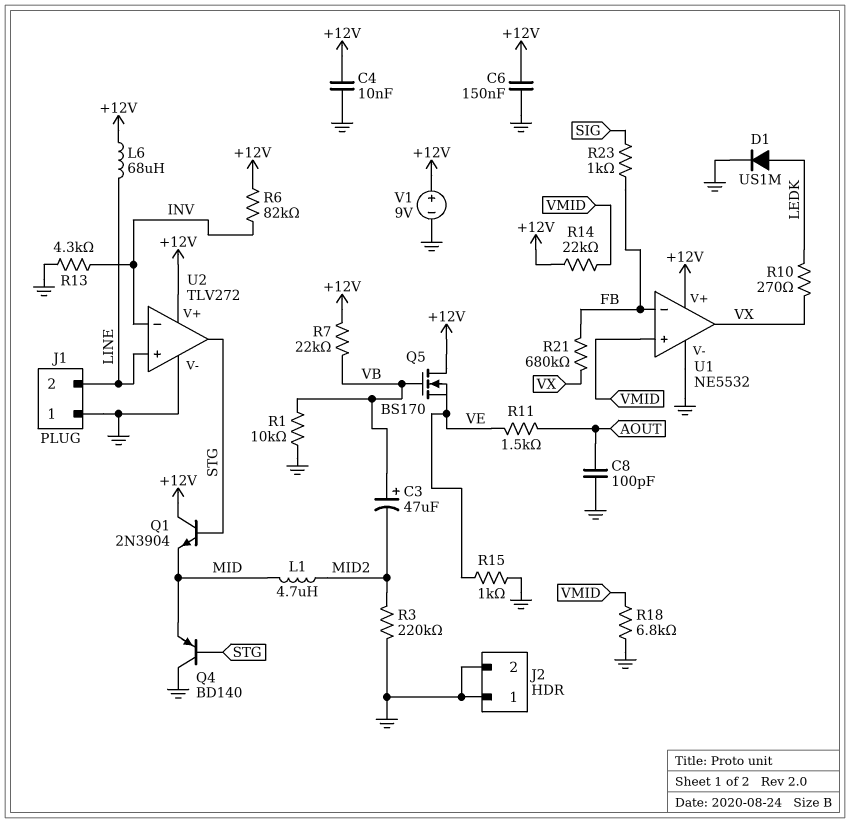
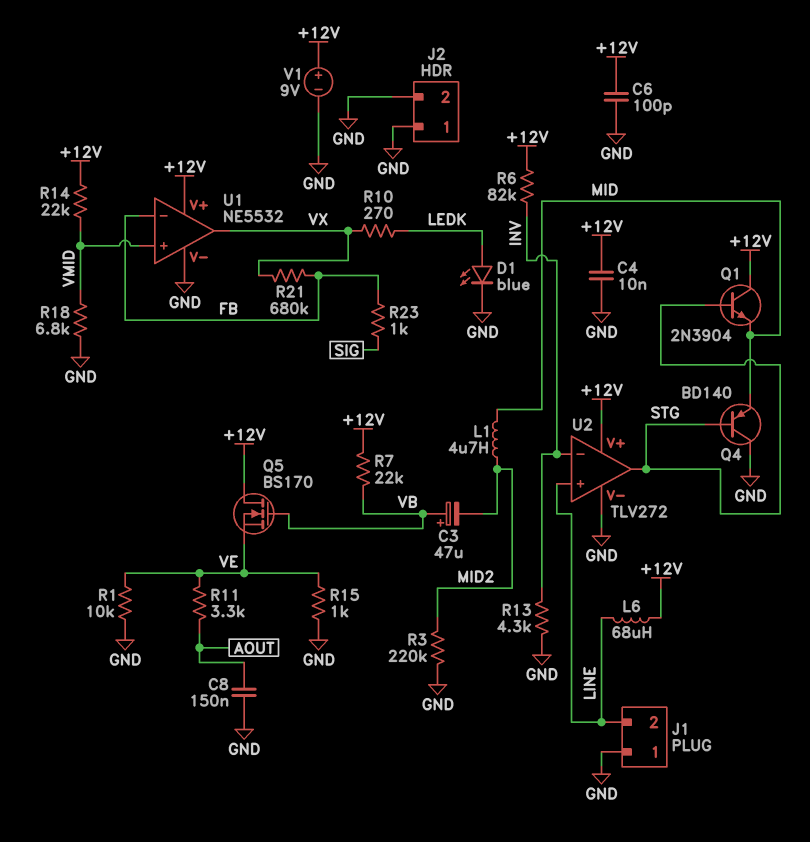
C6: 150nF (+12V, GND) -> 100pF (+12V, GND)
C8: 100pF (AOUT, GND) -> 150nF (AOUT, GND)
D1: diode US1M (A LEDK, K GND) -> LED blue (A LEDK, K GND)
R1: 10k (GND, VB) -> 10k (GND, VE)
R11: 1.5k (AOUT, VE) -> 3.3k (AOUT, VE)

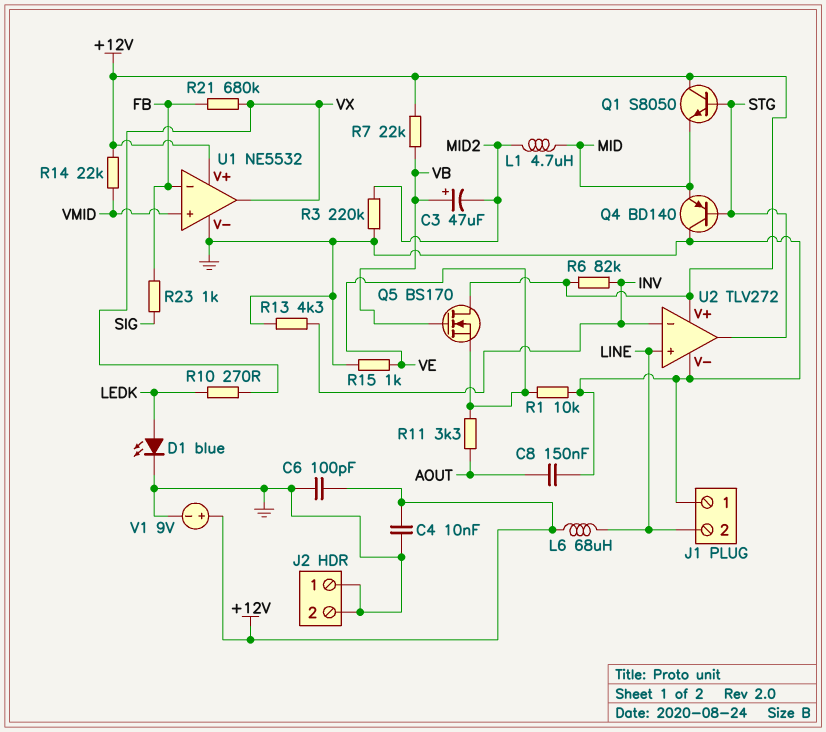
Q1: NPN 2N3904 (B STG, C +12V, E MID) -> NPN S8050 (B STG, C +12V, E MID)
R18: 6.8k (GND, VMID) -> none

